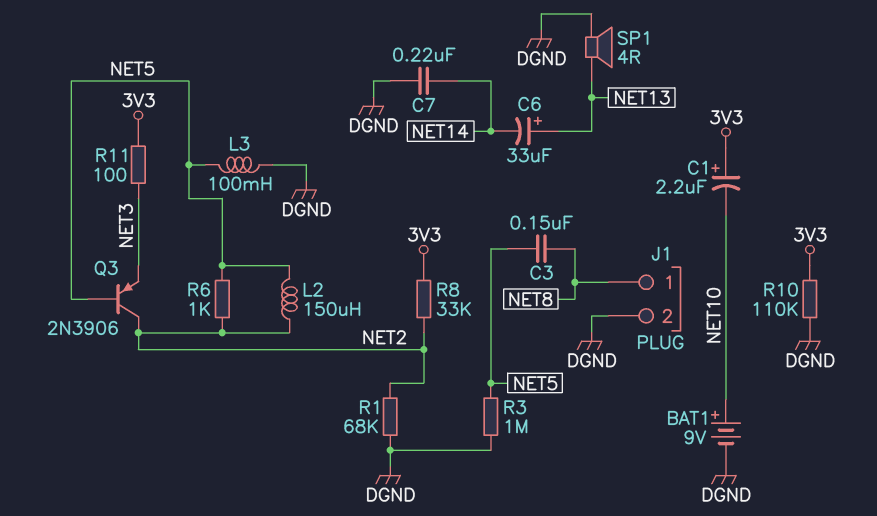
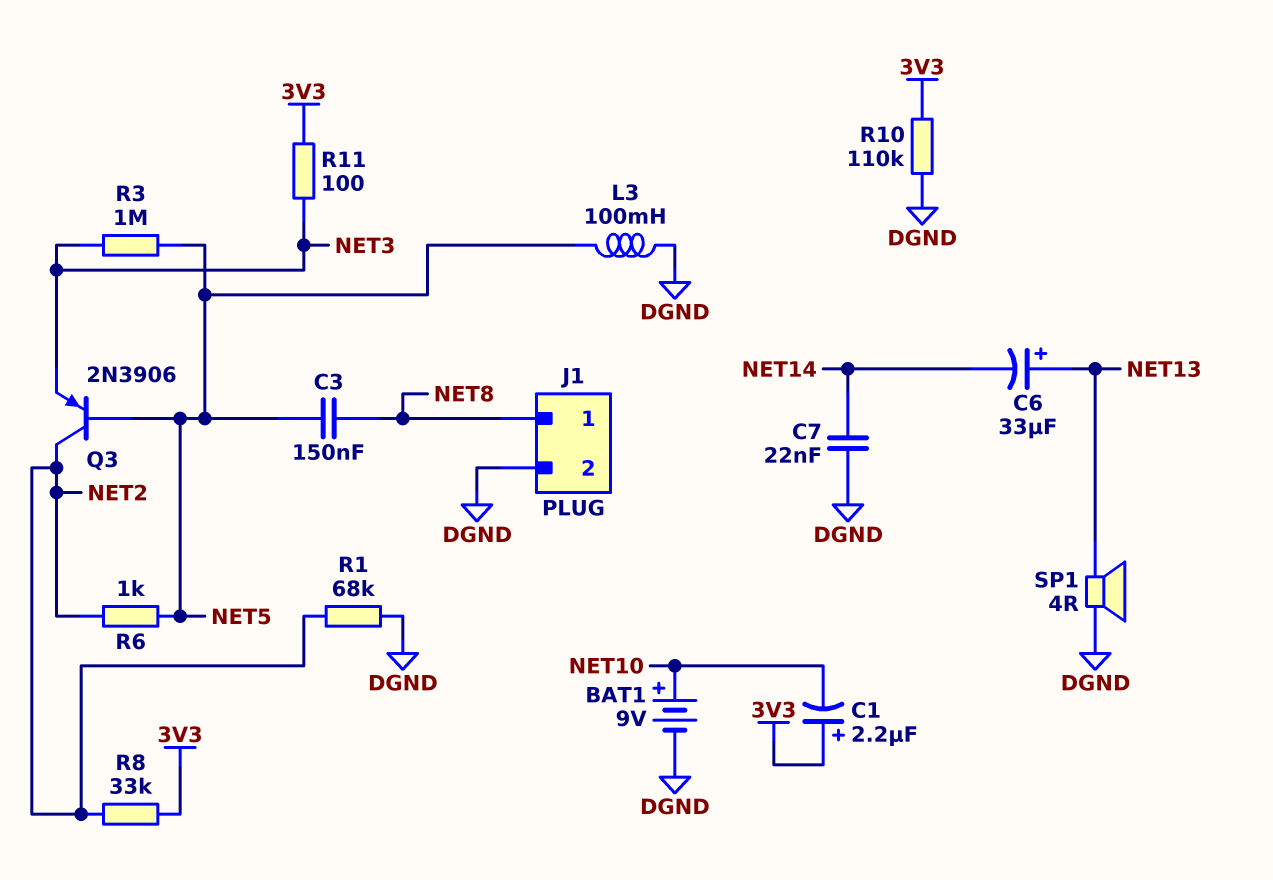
C7: 220nF (DGND, NET14) -> 22nF (DGND, NET14)
L2: 150uH (NET2, NET5) -> none
R3: 1M (DGND, NET5) -> 1M (NET3, NET5)

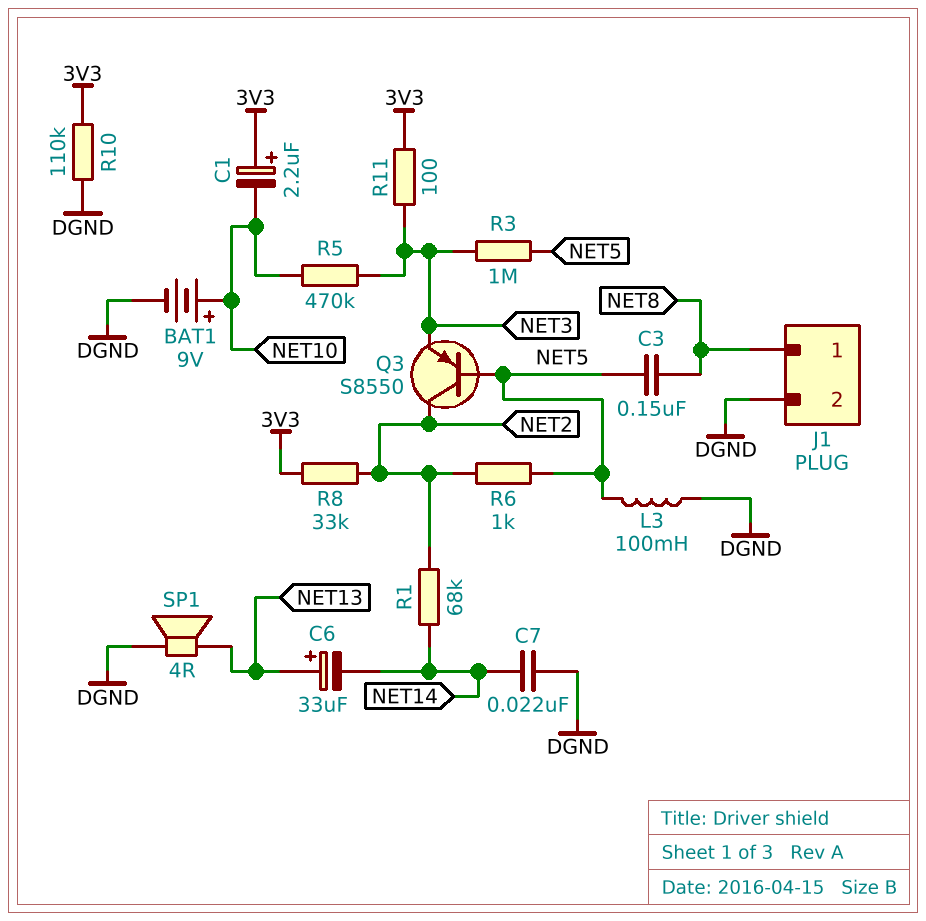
Q3: PNP 2N3906 (B NET5, C NET2, E NET3) -> PNP S8550 (B NET5, C NET2, E NET3)
R1: 68k (DGND, NET2) -> 68k (NET2, NET14)
R5: none -> 470k (NET3, NET10)

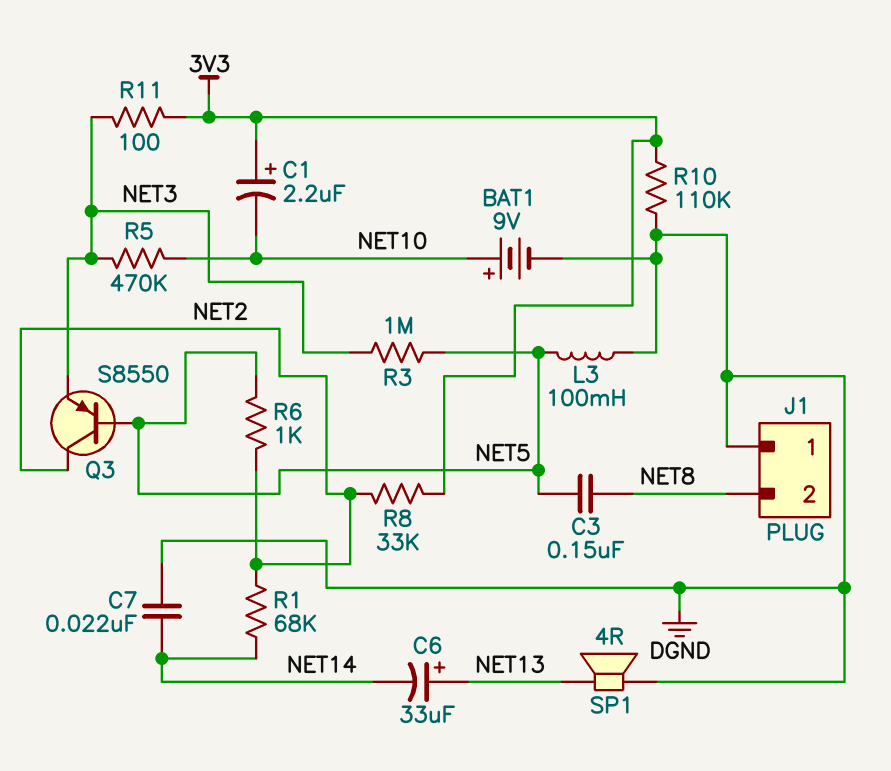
J1 pin 1: NET8 -> DGND
J1 pin 2: DGND -> NET8

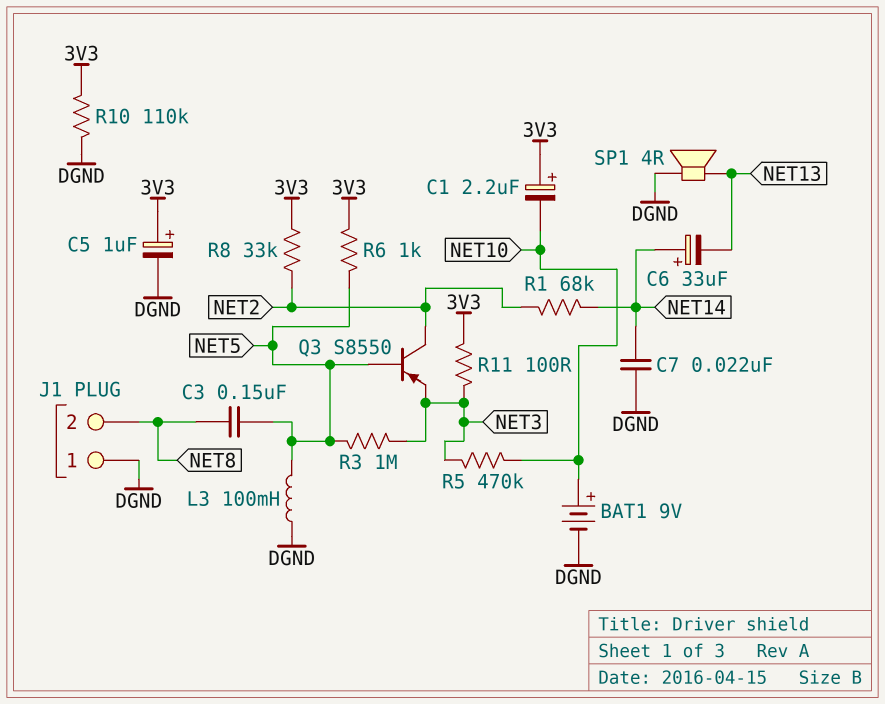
C5: none -> 1uF (plus 3V3, minus DGND)
C6: 33uF (plus NET13, minus NET14) -> 33uF (plus NET14, minus NET13)
R6: 1k (NET2, NET5) -> 1k (3V3, NET5)

